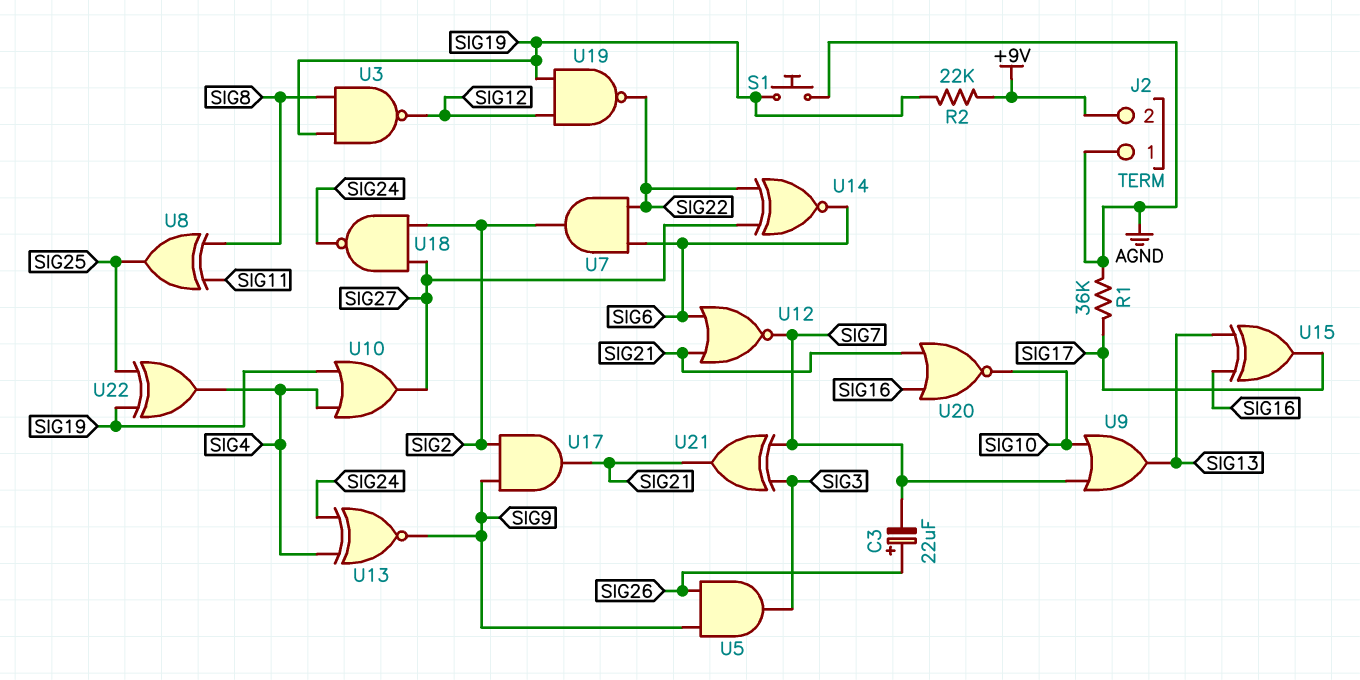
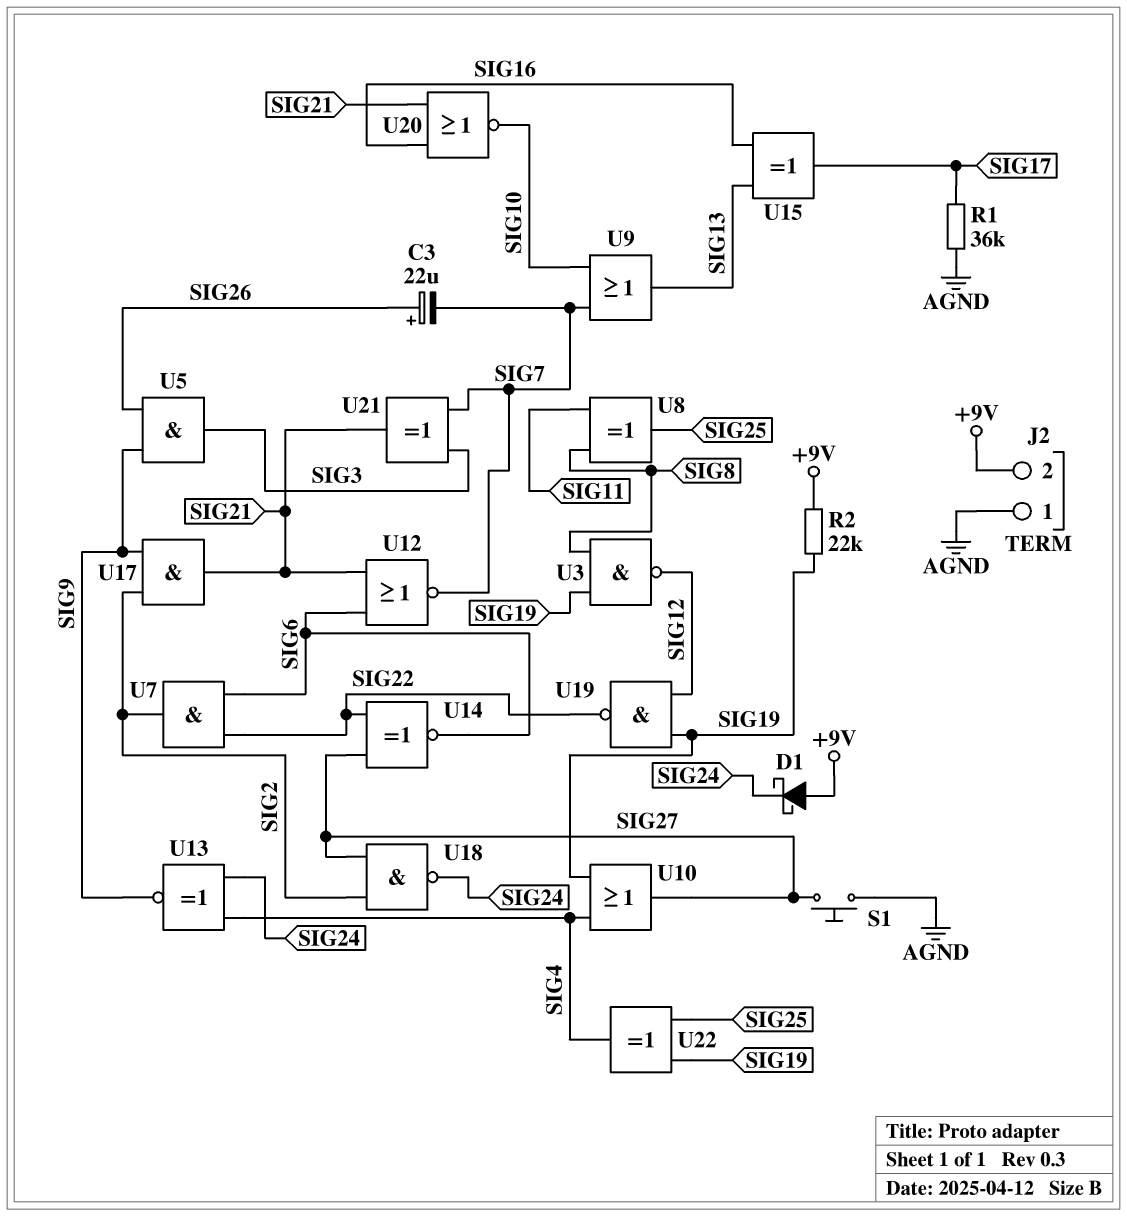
D1: none -> schottky (A +9V, K SIG24)
S1: button (AGND, SIG19) -> button (AGND, SIG27)

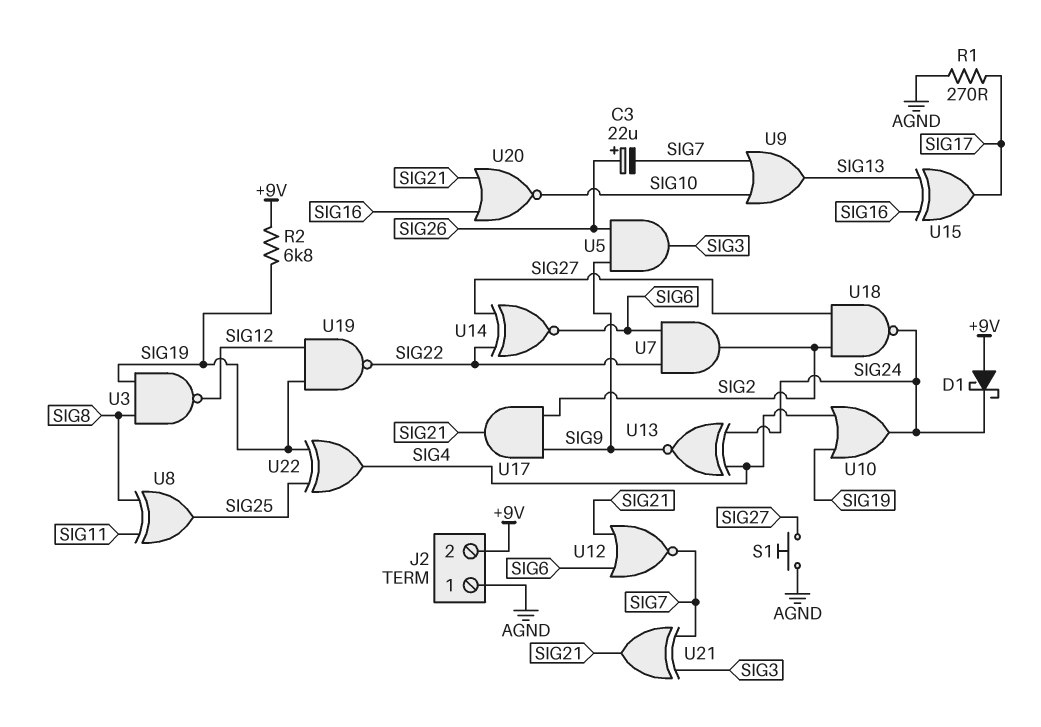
R1: 36k (AGND, SIG17) -> 270 (AGND, SIG17)
R2: 22k (+9V, SIG19) -> 6.8k (+9V, SIG19)
U10: OR (in SIG4, in SIG19, out SIG27) -> OR (in SIG4, in SIG19, out SIG24)

